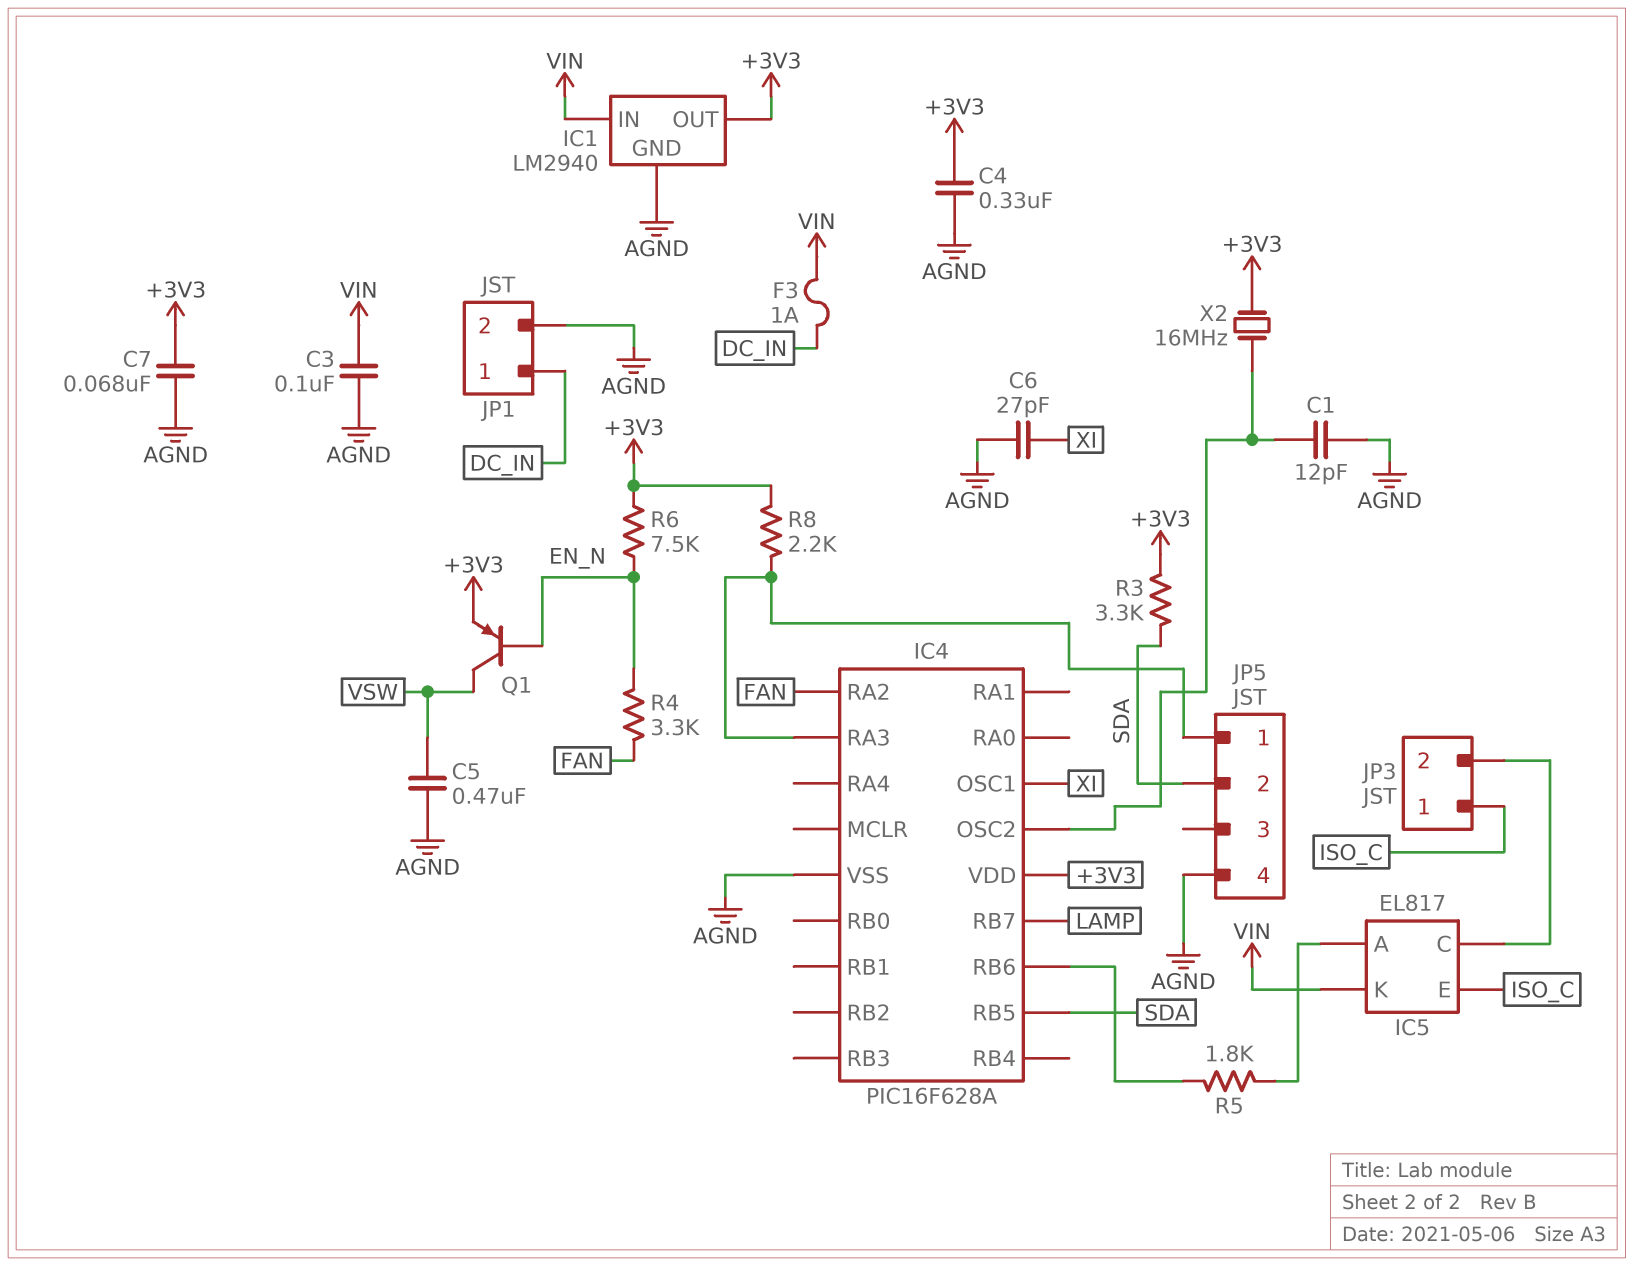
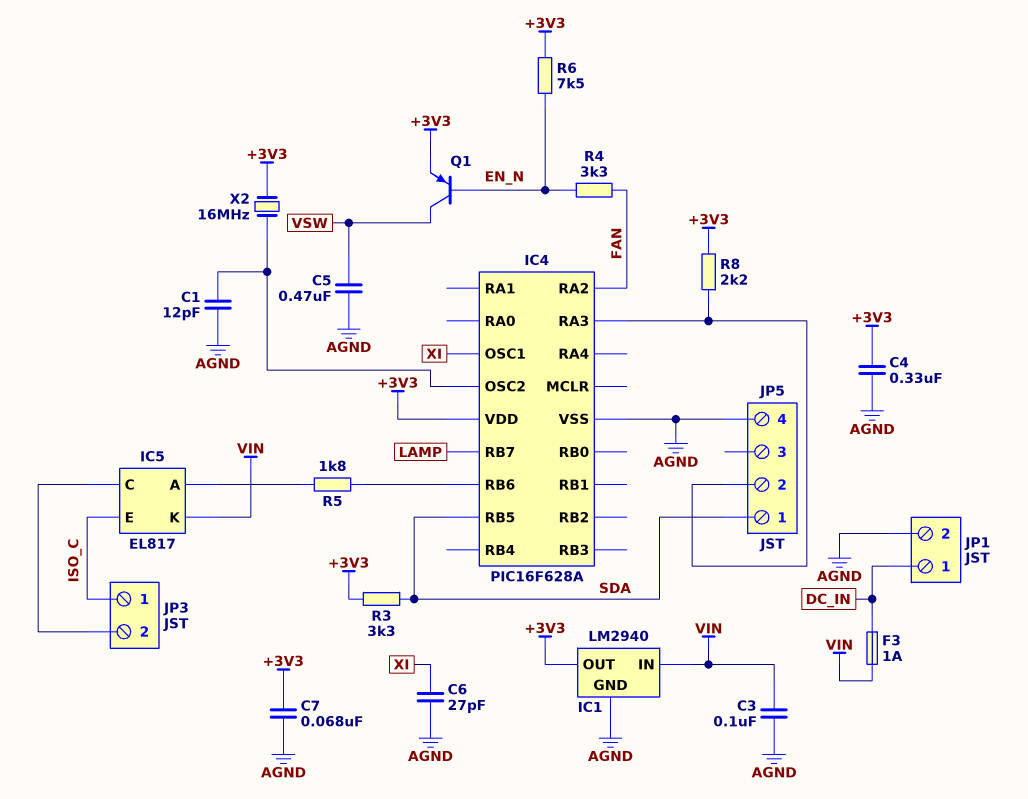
JP5 pin 1: IC4/RA3 -> SDA
JP5 pin 2: SDA -> IC4/RA3

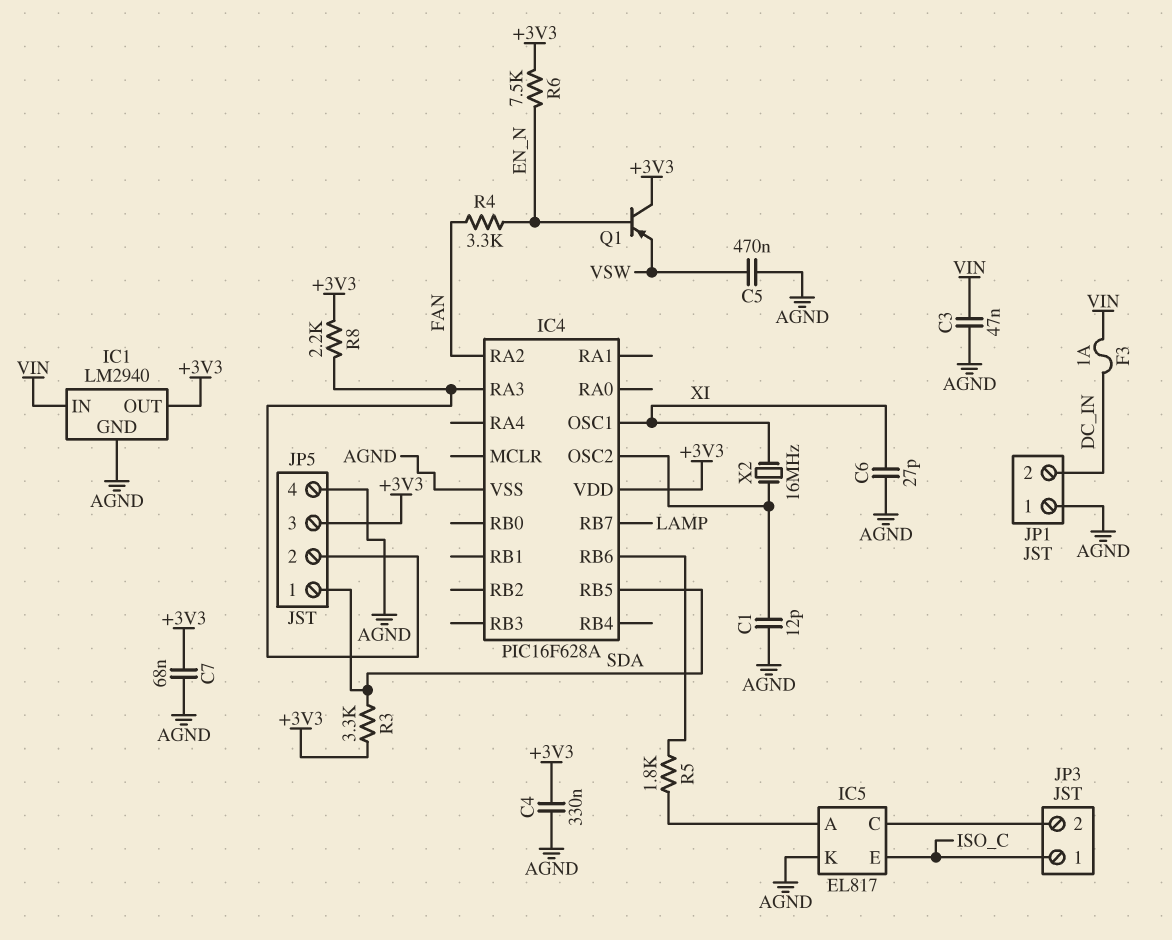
C3: 100nF (AGND, VIN) -> 47nF (AGND, VIN)
IC5 pin K: VIN -> AGND
JP1 pin 1: DC_IN -> AGND
JP1 pin 2: AGND -> DC_IN
JP5 pin 3: none -> +3V3
Q1: PNP (B EN_N, C VSW, E +3V3) -> PNP (B EN_N, C +3V3, E VSW)
X2: 16MHz (+3V3, IC4/OSC2) -> 16MHz (IC4/OSC2, XI)

